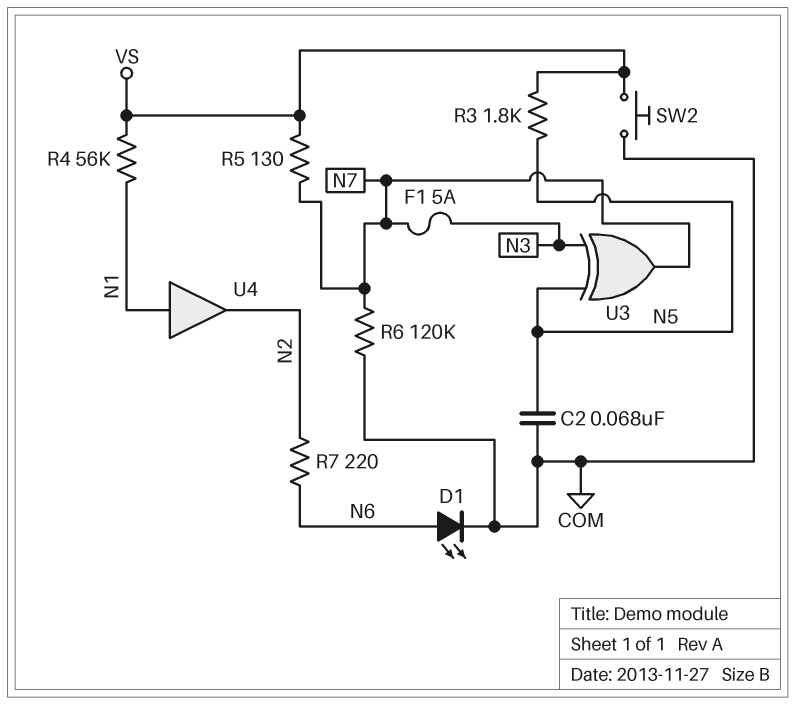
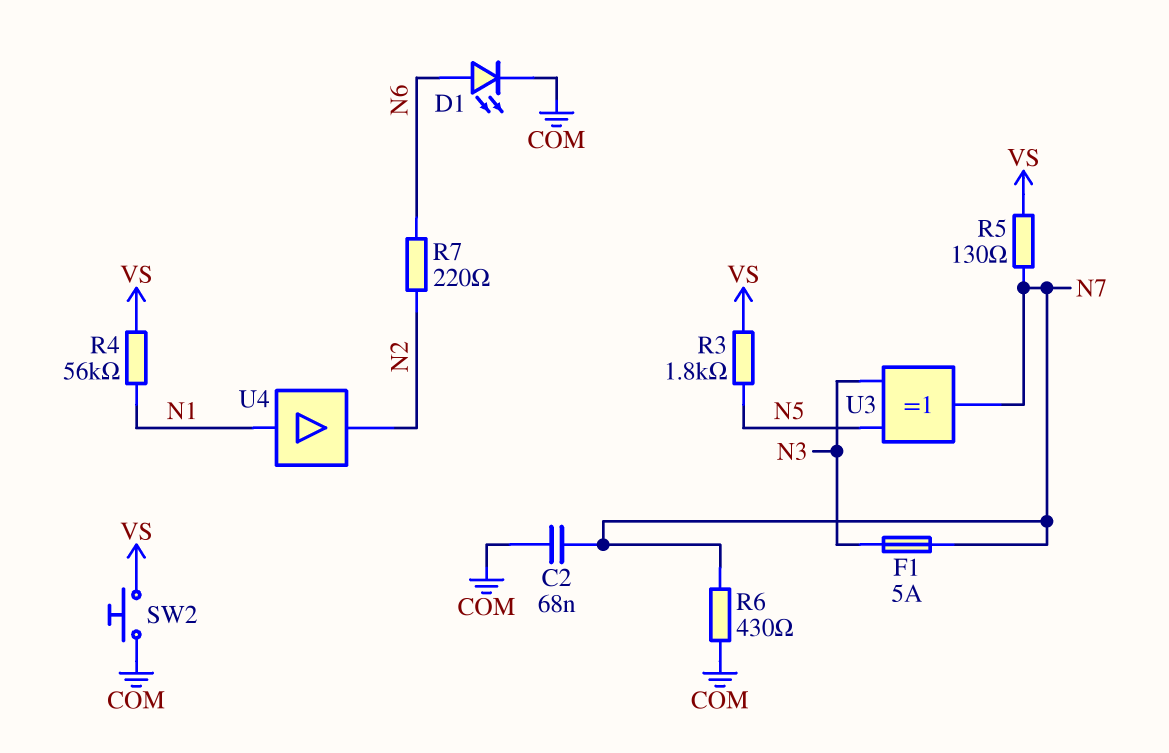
C2: 68nF (COM, N5) -> 68nF (COM, N7)
R6: 120k (COM, N7) -> 430 (COM, N7)

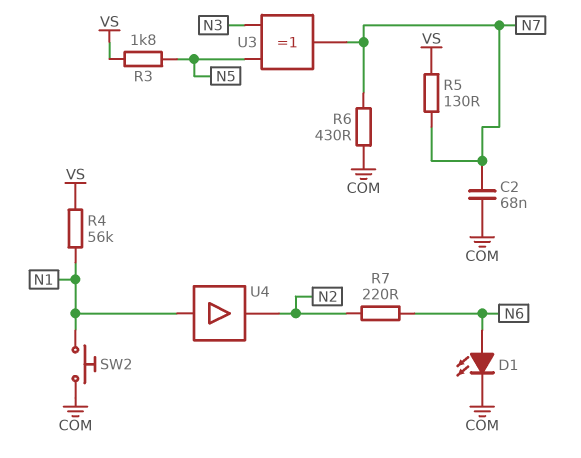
F1: 5A (N3, N7) -> none
SW2: button (COM, VS) -> button (COM, N1)

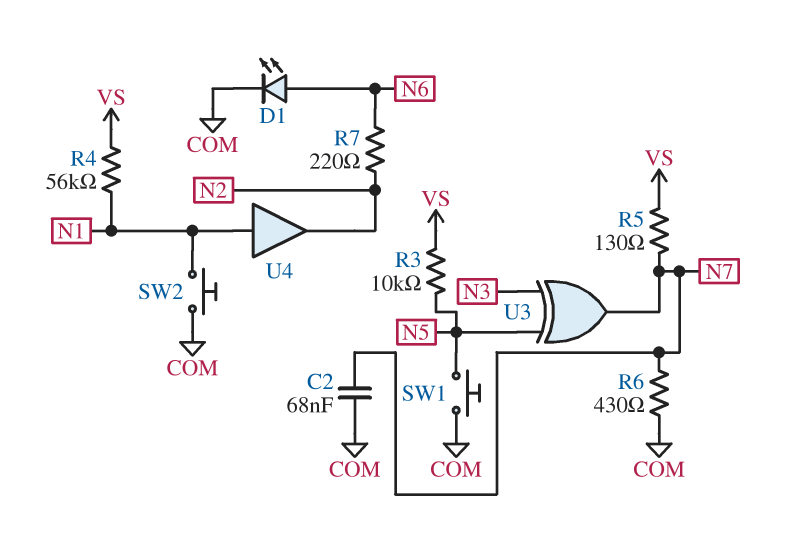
R3: 1.8k (N5, VS) -> 10k (N5, VS)
SW1: none -> button (COM, N5)

